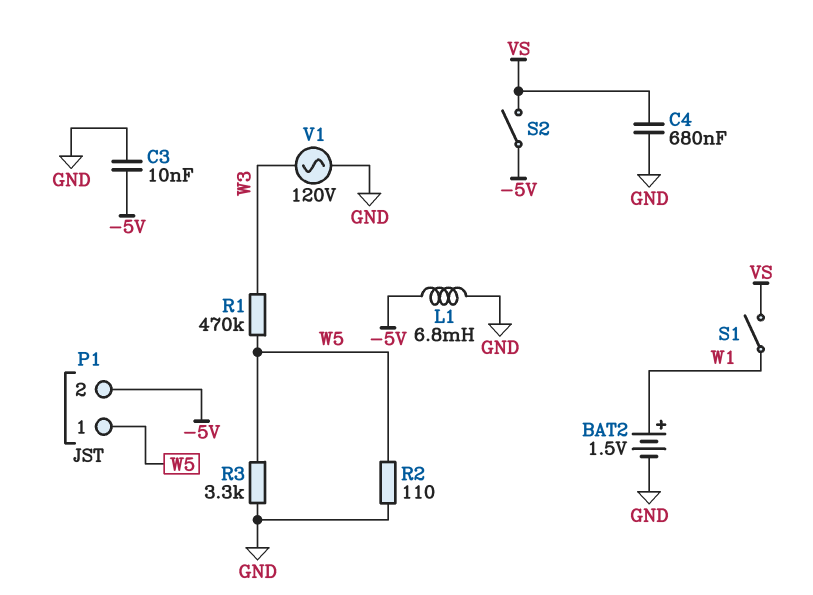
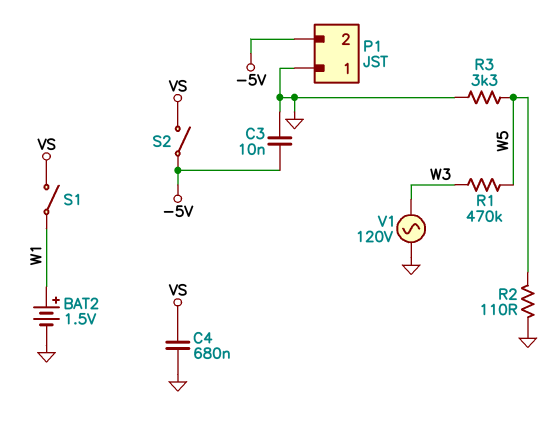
L1: 6.8mH (-5V, GND) -> none
P1 pin 1: W5 -> GND

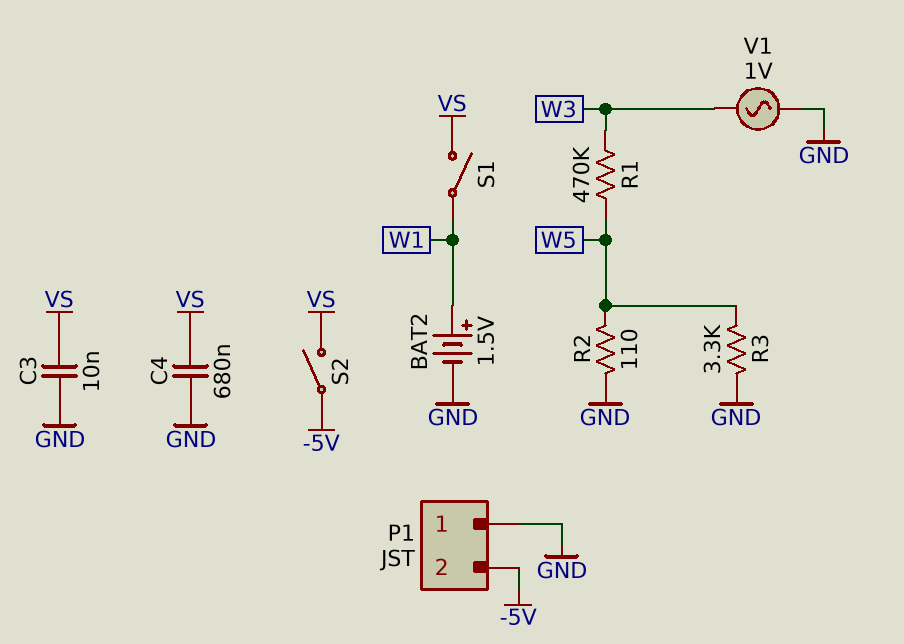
C3: 10nF (-5V, GND) -> 10nF (GND, VS)
V1: AC 120V (GND, W3) -> AC 1V (GND, W3)

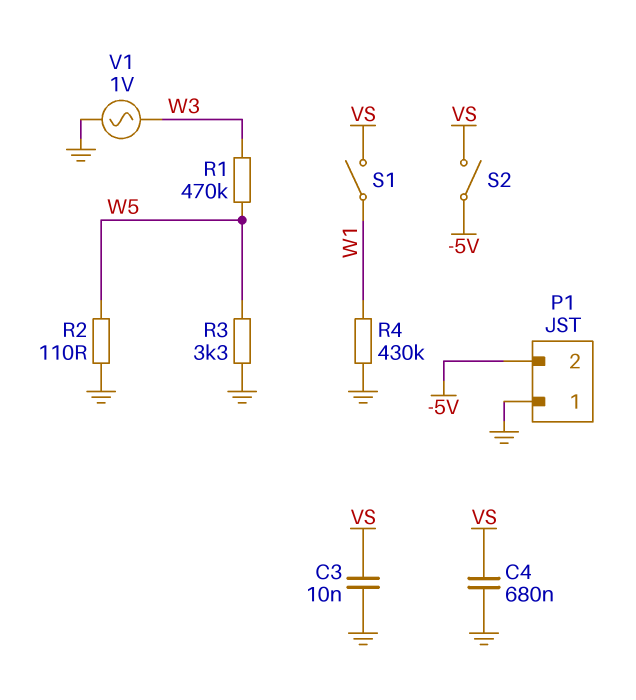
BAT2: 1.5V (plus W1, minus GND) -> none
R4: none -> 430k (GND, W1)

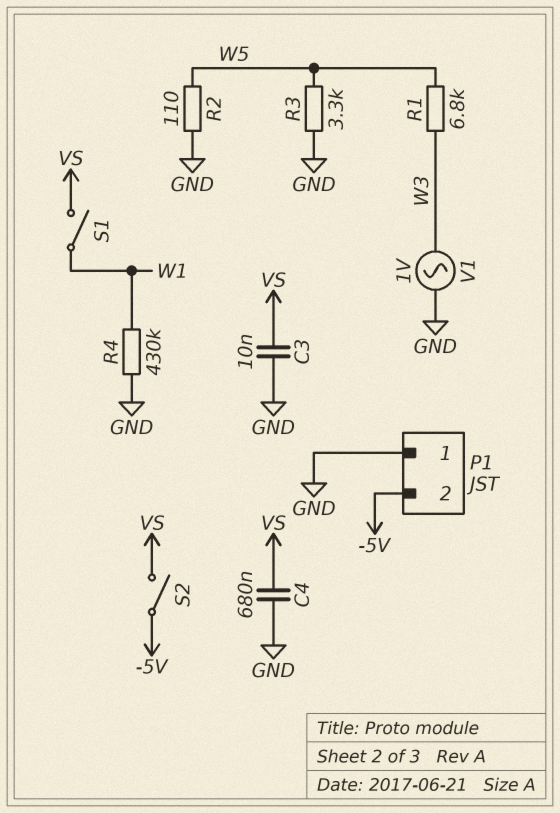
R1: 470k (W3, W5) -> 6.8k (W3, W5)

